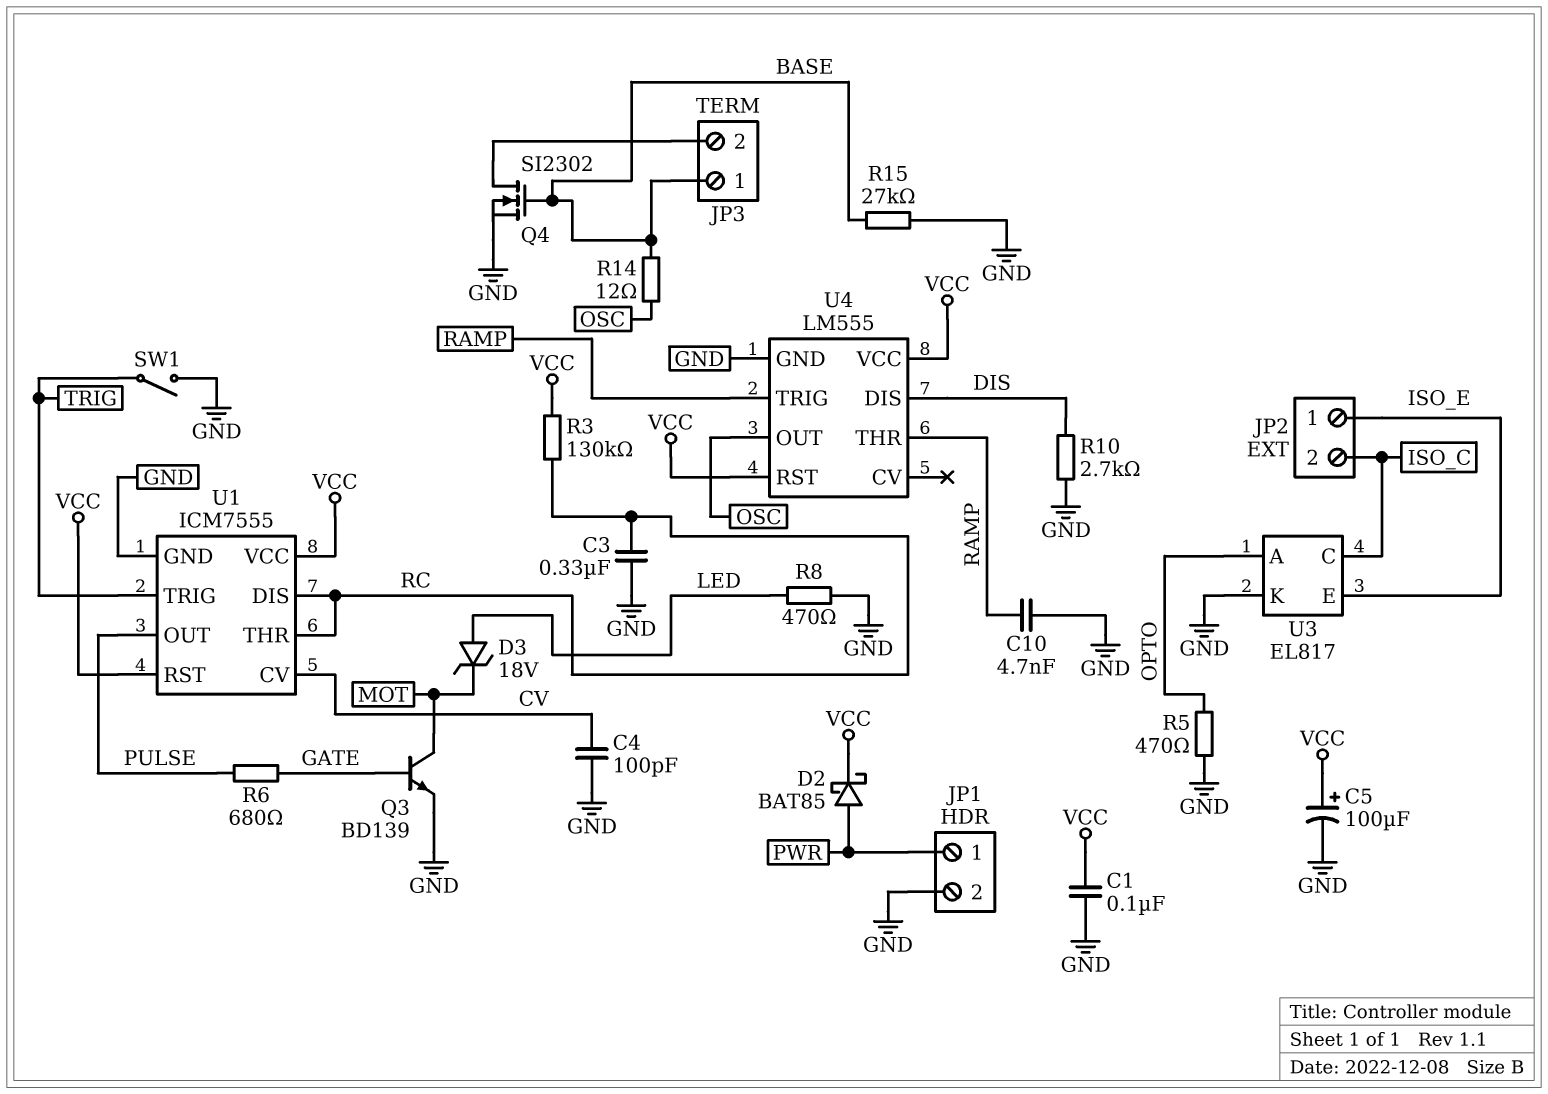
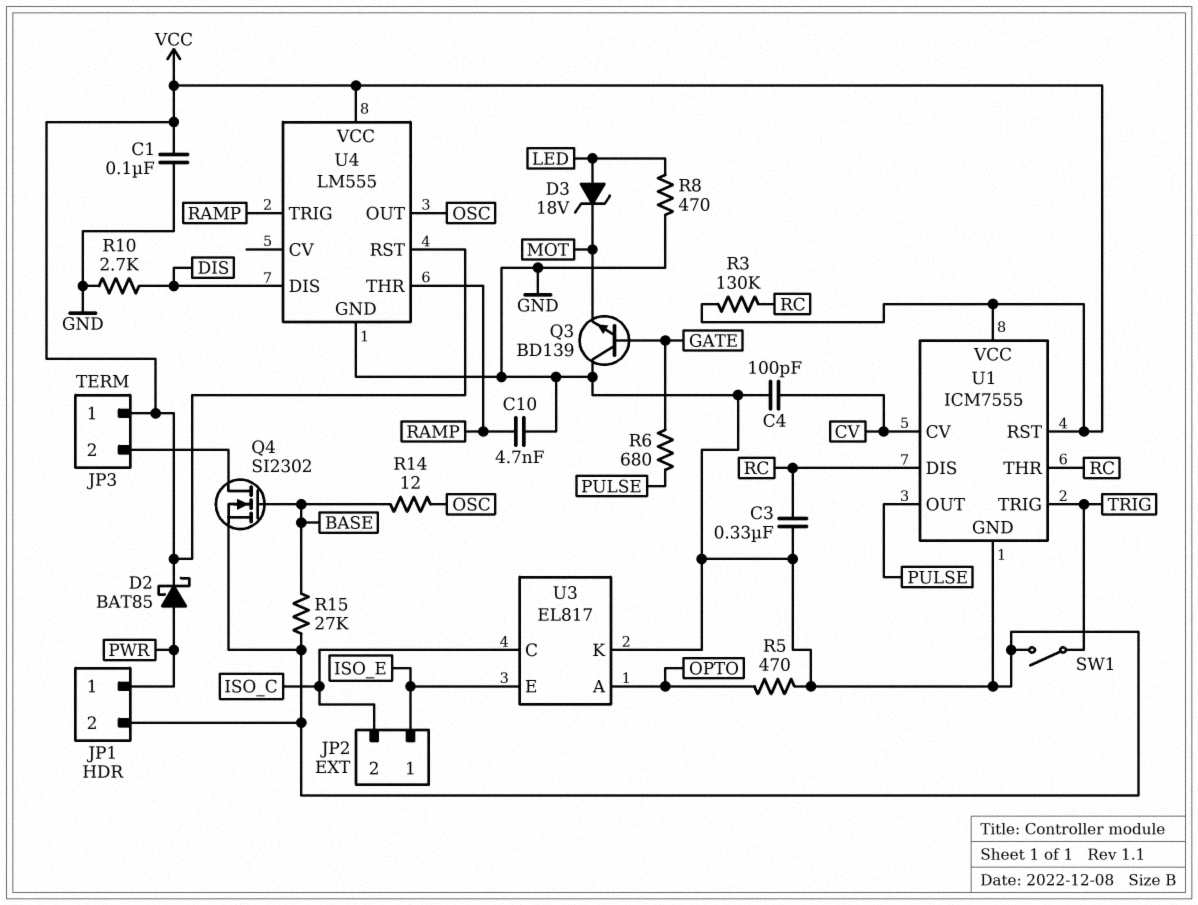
C5: 100uF (plus VCC, minus GND) -> none
JP3 pin 1: BASE -> VCC
Q3: NPN BD139 (B GATE, C MOT, E GND) -> NPN BD139 (B GATE, C GND, E MOT)

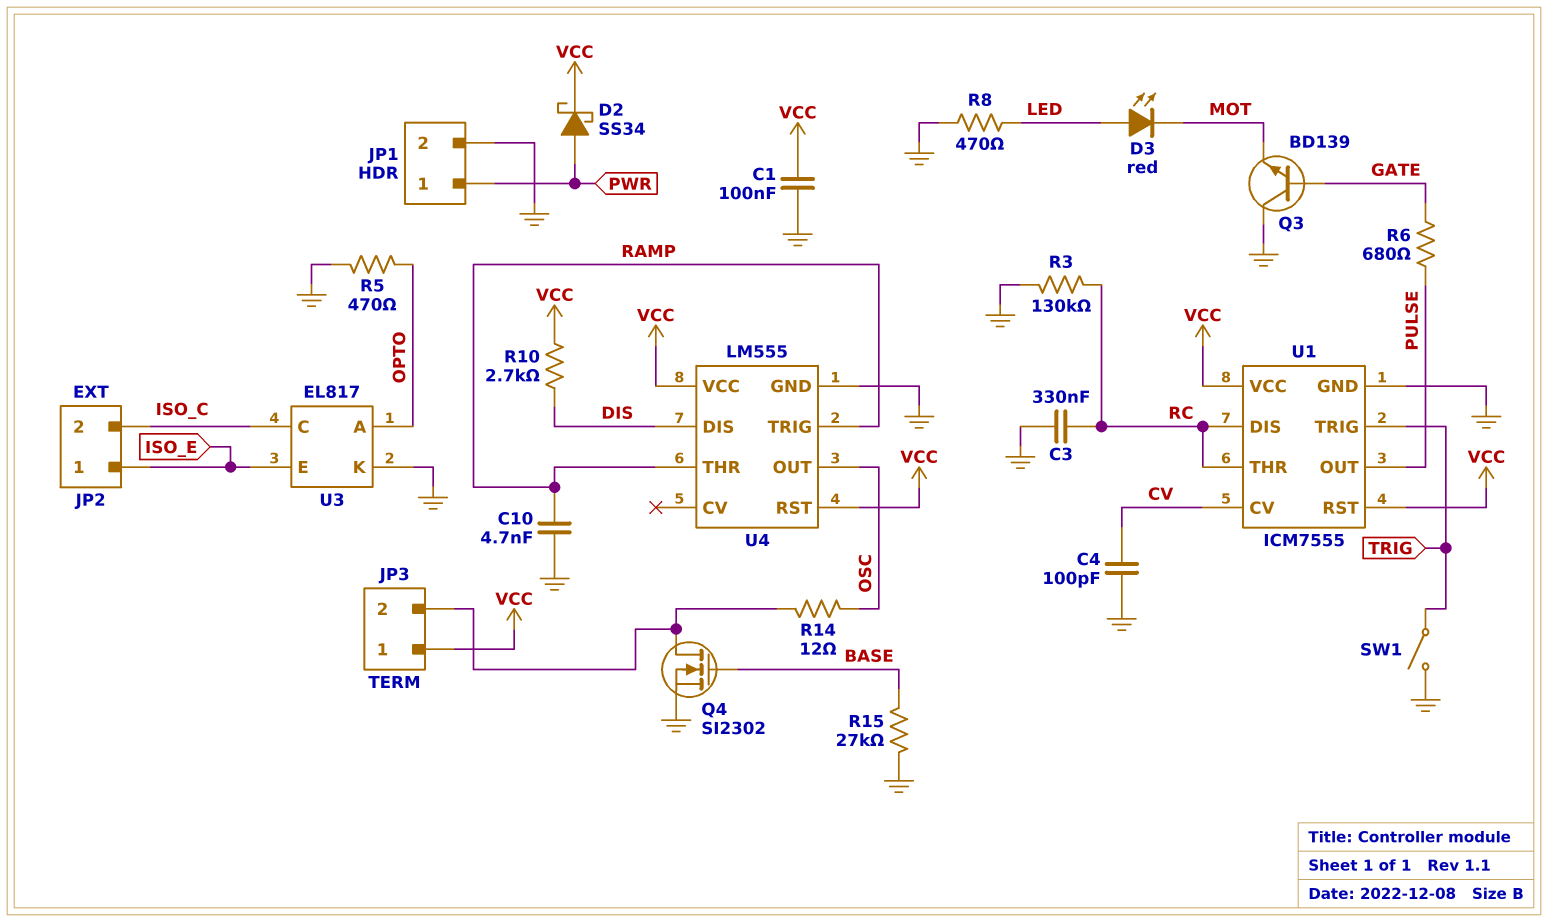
D2: schottky BAT85 (A PWR, K VCC) -> schottky SS34 (A PWR, K VCC)
D3: zener 18V (A LED, K MOT) -> LED red (A LED, K MOT)
R3: 130k (RC, VCC) -> 130k (GND, RC)
R10: 2.7k (DIS, GND) -> 2.7k (DIS, VCC)
R14: 12 (BASE, OSC) -> 12 (JP3/2, OSC)

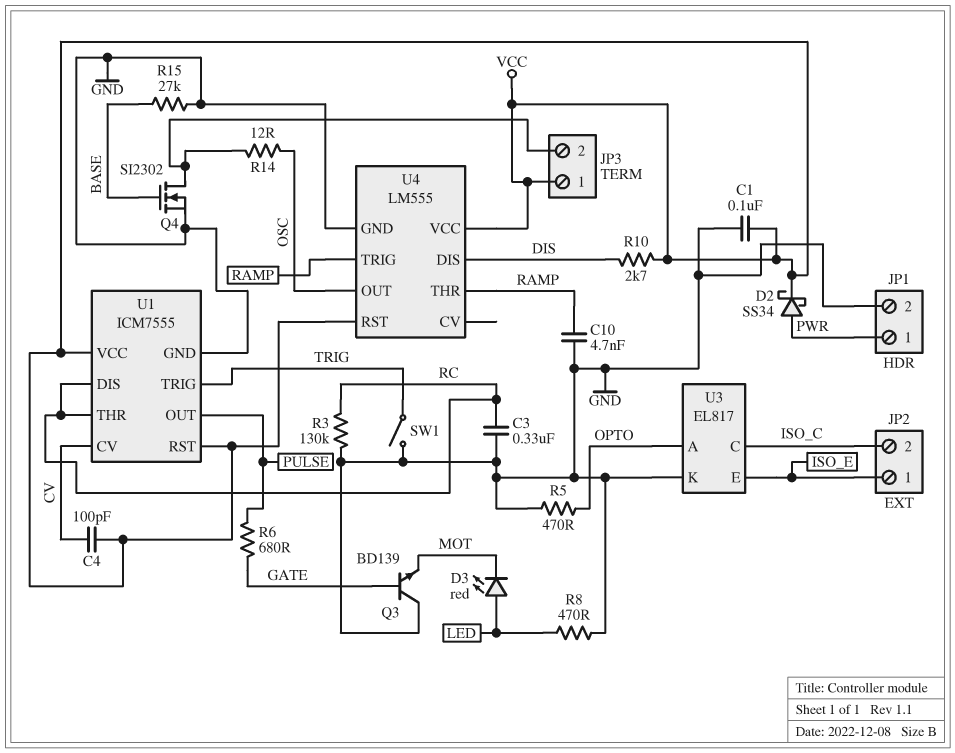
C4: 100pF (CV, GND) -> 100pF (CV, VCC)

